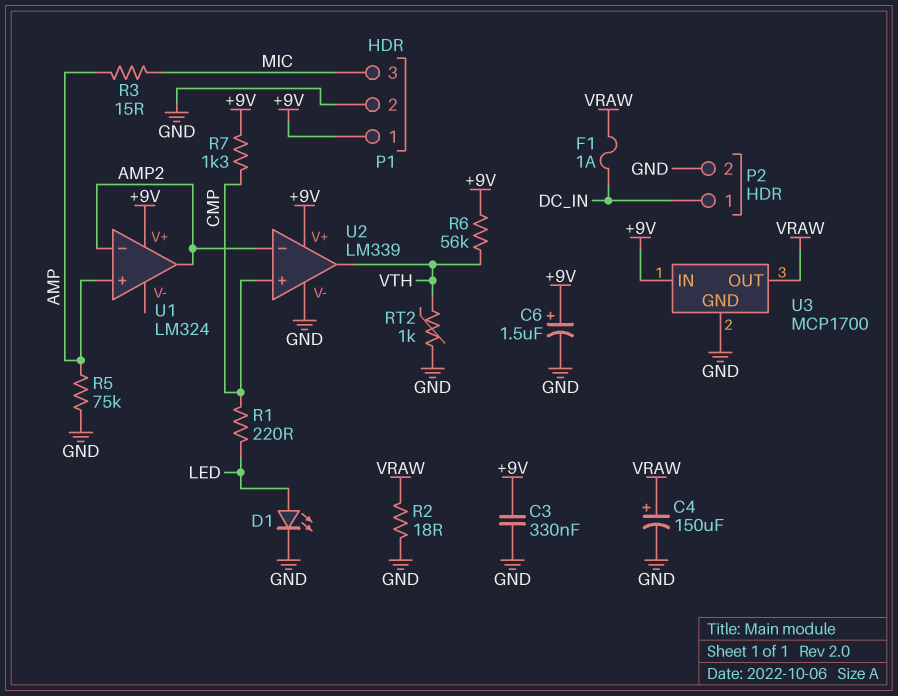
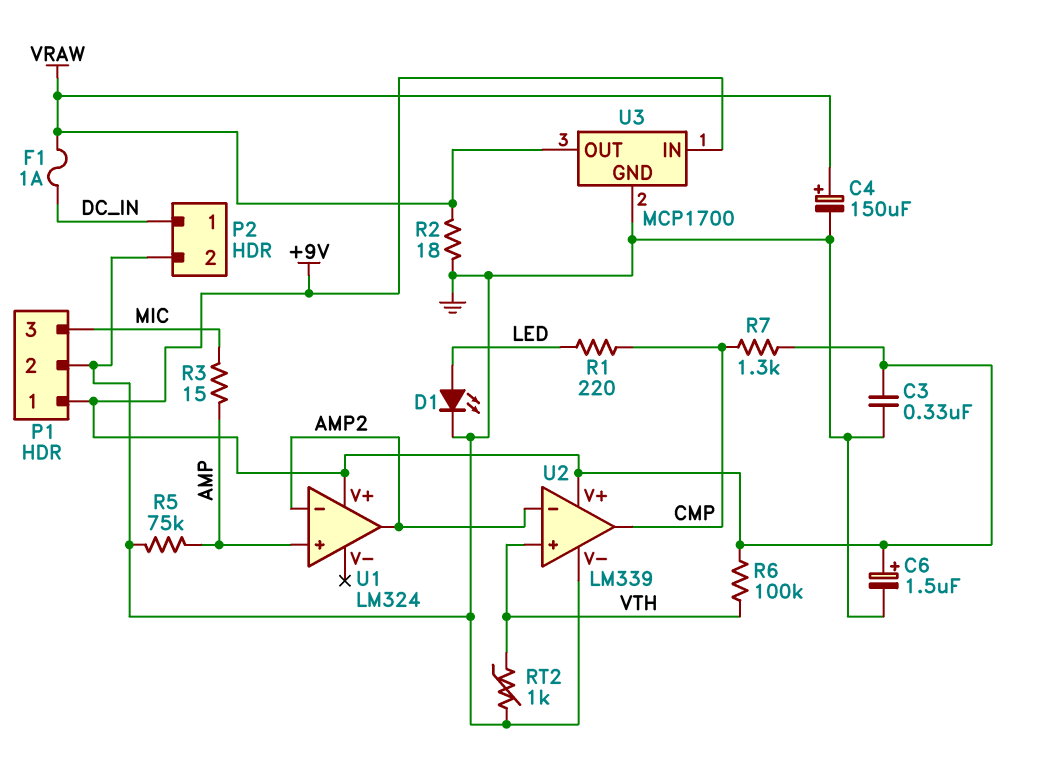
R6: 56k (+9V, VTH) -> 100k (+9V, VTH)
U2 pin in+: CMP -> VTH
U2 pin out: VTH -> CMP

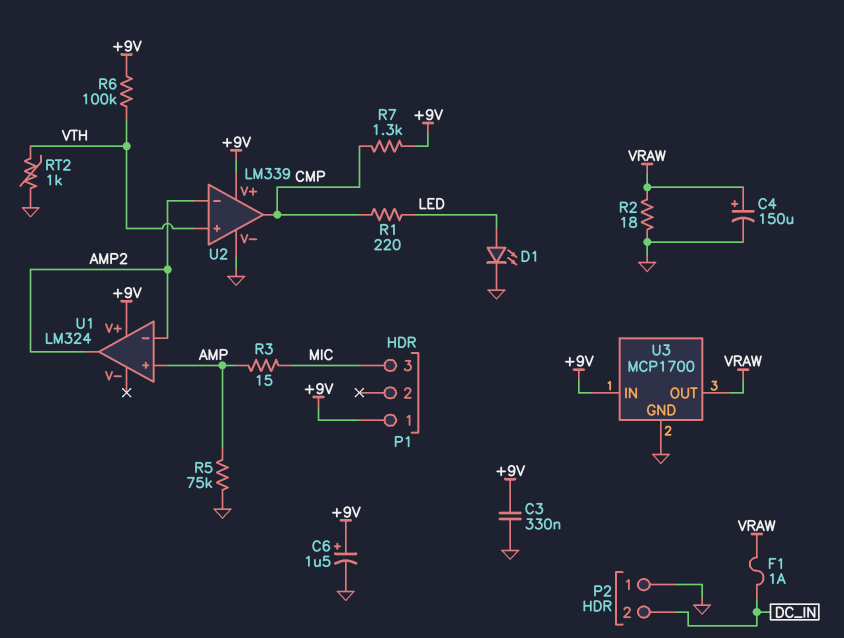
P1 pin 2: GND -> none
P2 pin 1: DC_IN -> GND
P2 pin 2: GND -> DC_IN

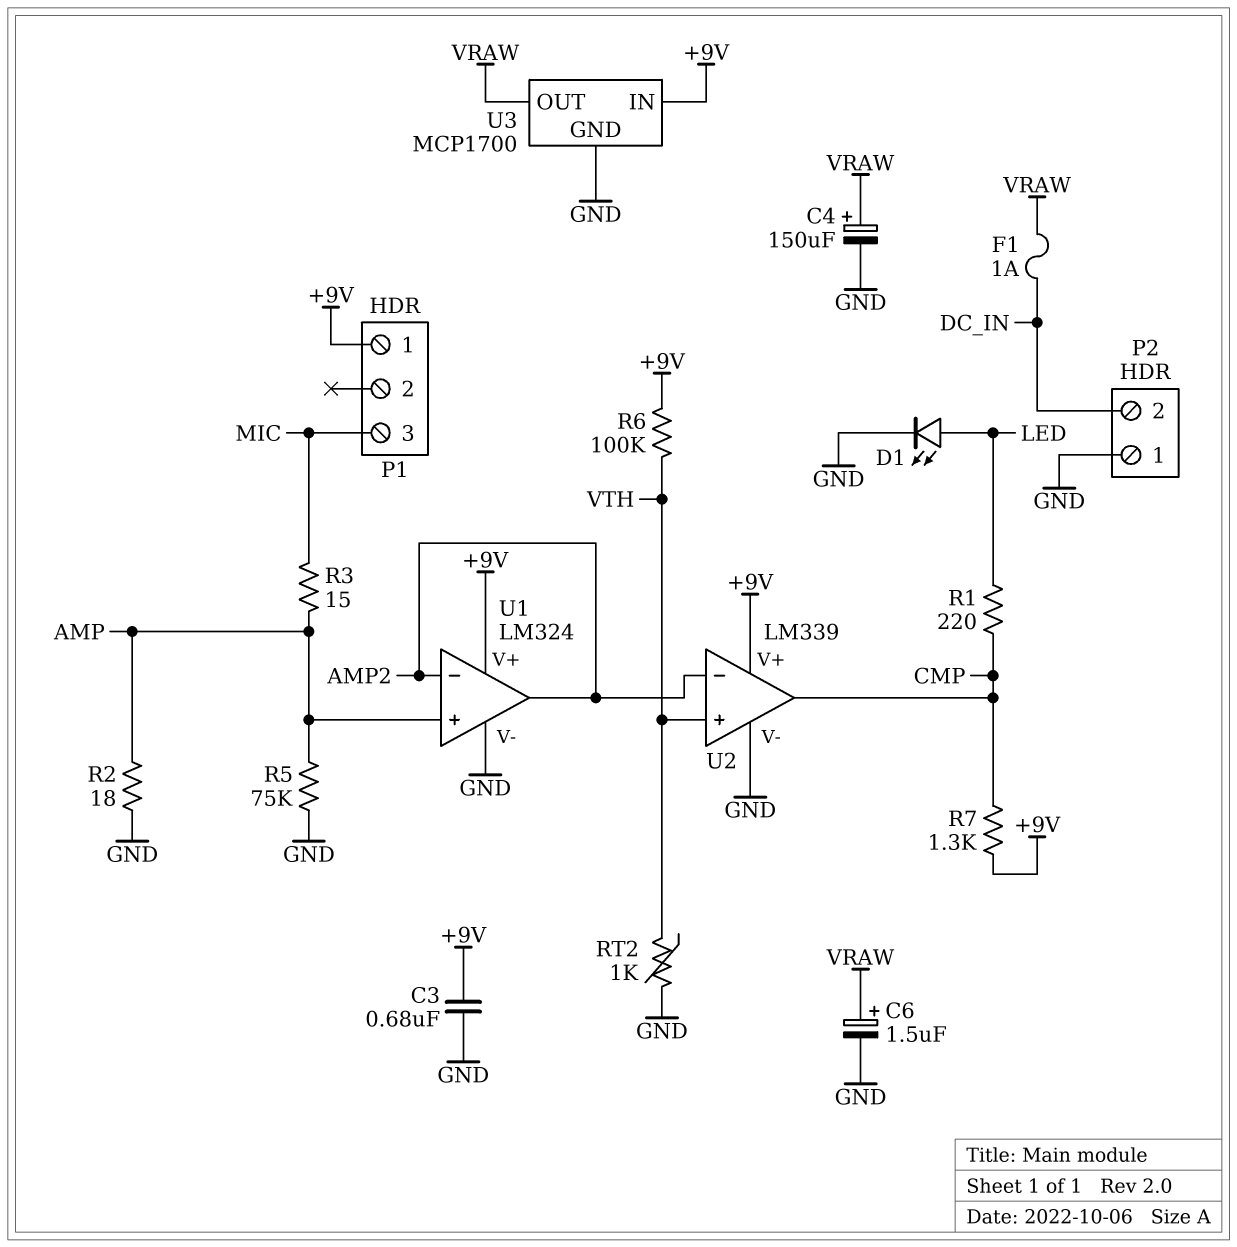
C3: 330nF (+9V, GND) -> 680nF (+9V, GND)
C6: 1.5uF (plus +9V, minus GND) -> 1.5uF (plus VRAW, minus GND)
R2: 18 (GND, VRAW) -> 18 (AMP, GND)
U1 pin V-: none -> GND

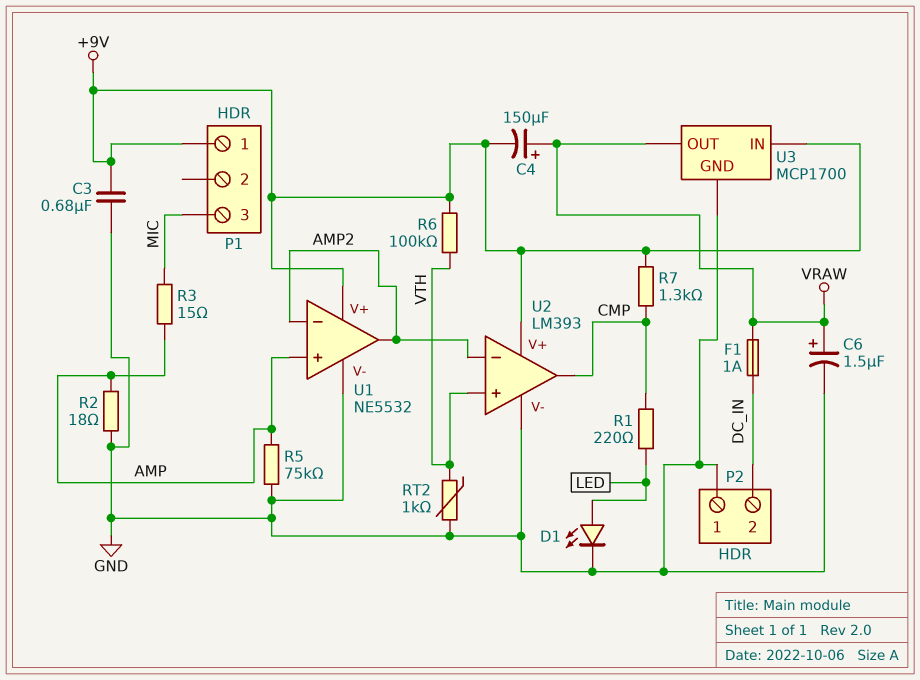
C4: 150uF (plus VRAW, minus GND) -> 150uF (plus VRAW, minus +9V)
U1: LM324 -> NE5532
U2: LM339 -> LM393

